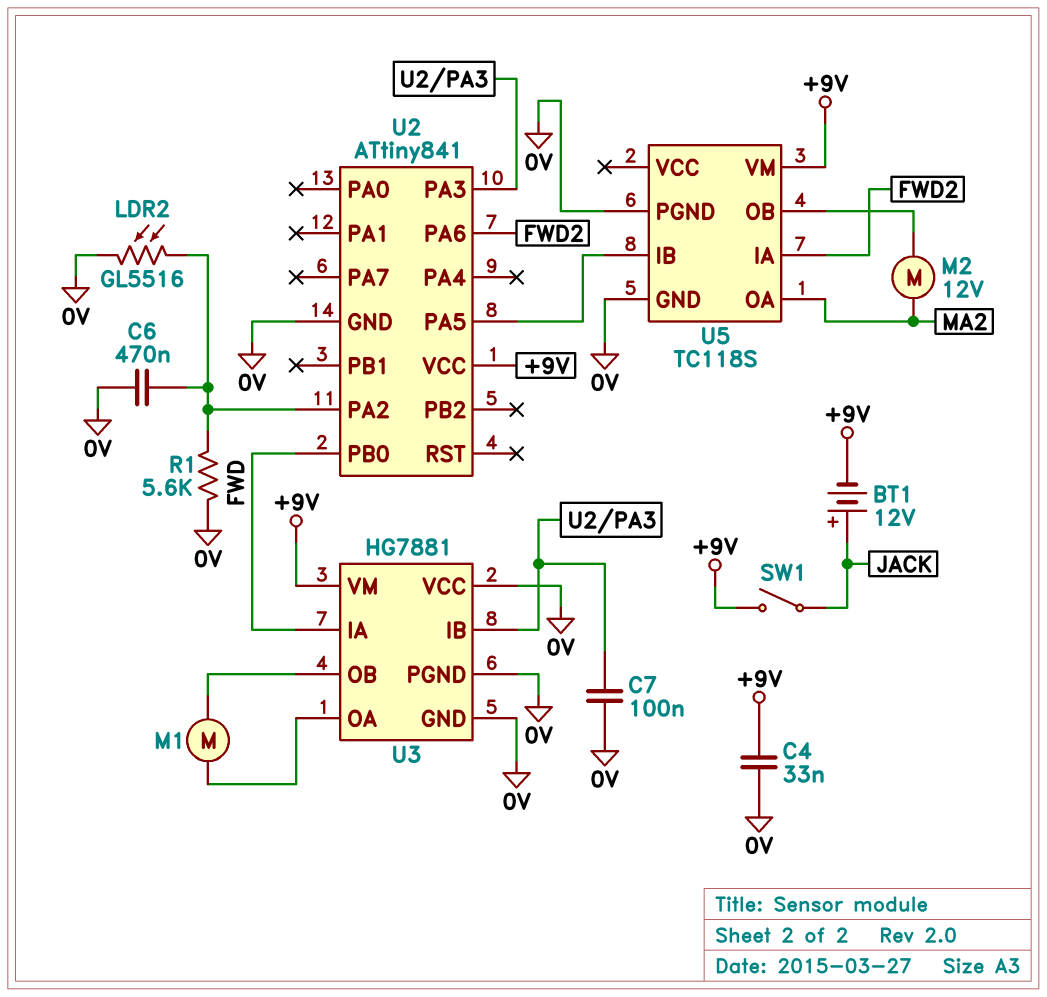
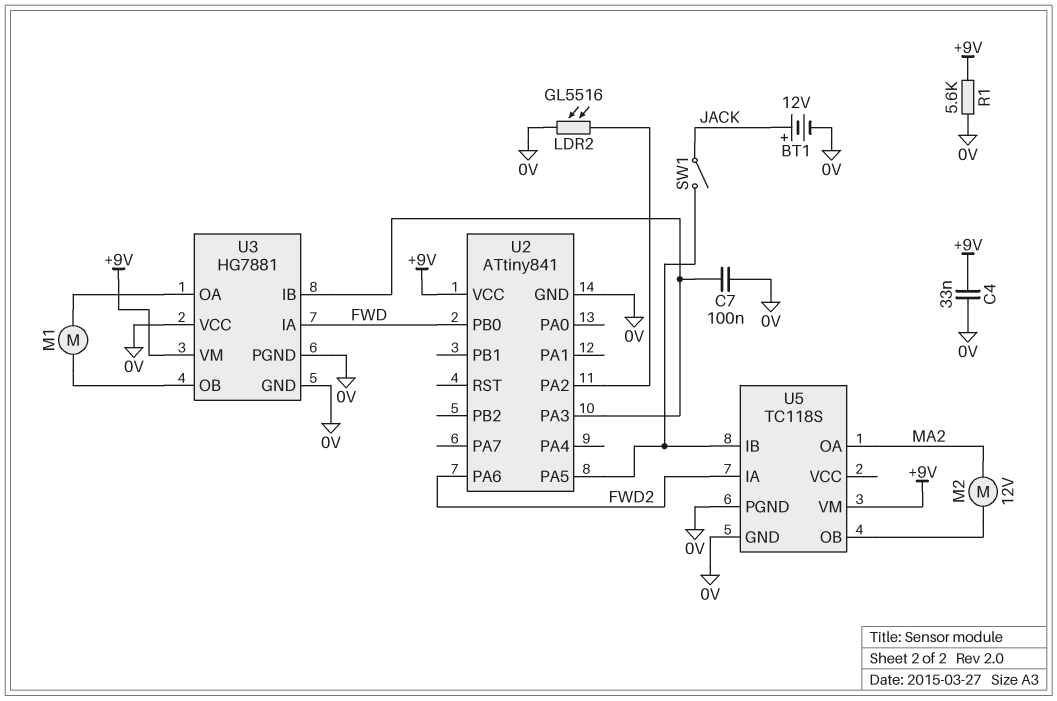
BT1: 12V (plus JACK, minus +9V) -> 12V (plus JACK, minus 0V)
C6: 470nF (0V, U2/PA2) -> none
R1: 5.6k (0V, U2/PA2) -> 5.6k (+9V, 0V)
SW1: switch (+9V, JACK) -> switch (JACK, U2/PA5)

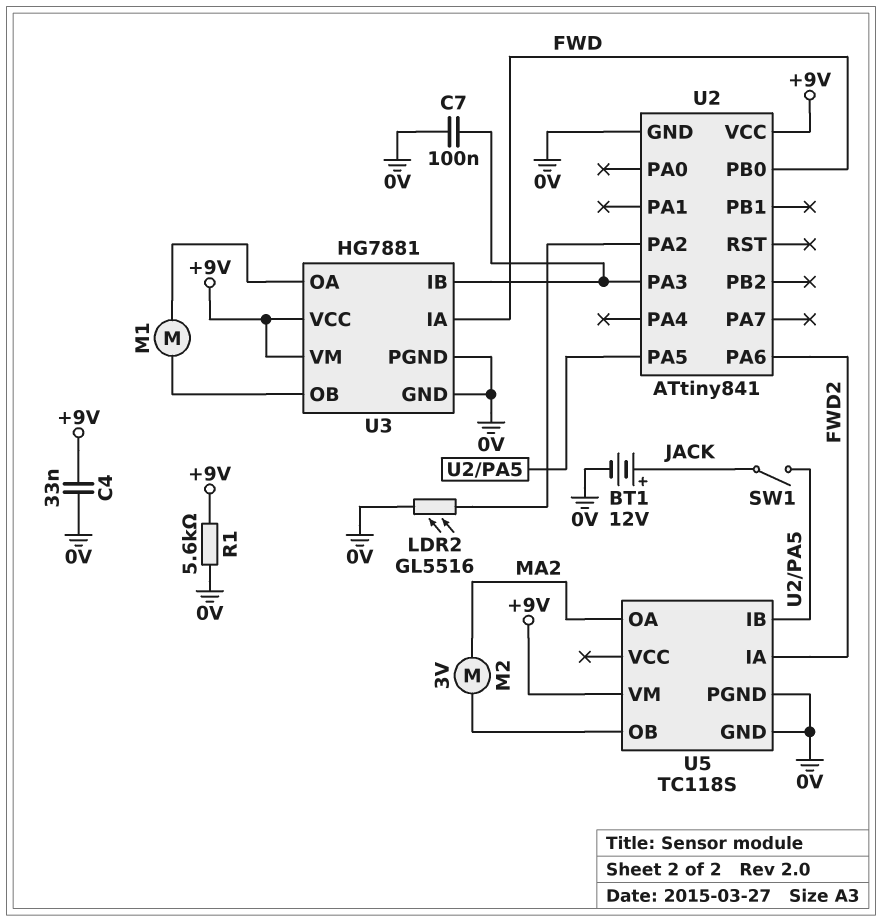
M2: motor 12V (MA2, U5/OB) -> motor 3V (MA2, U5/OB)
U3 pin VCC: 0V -> +9V

